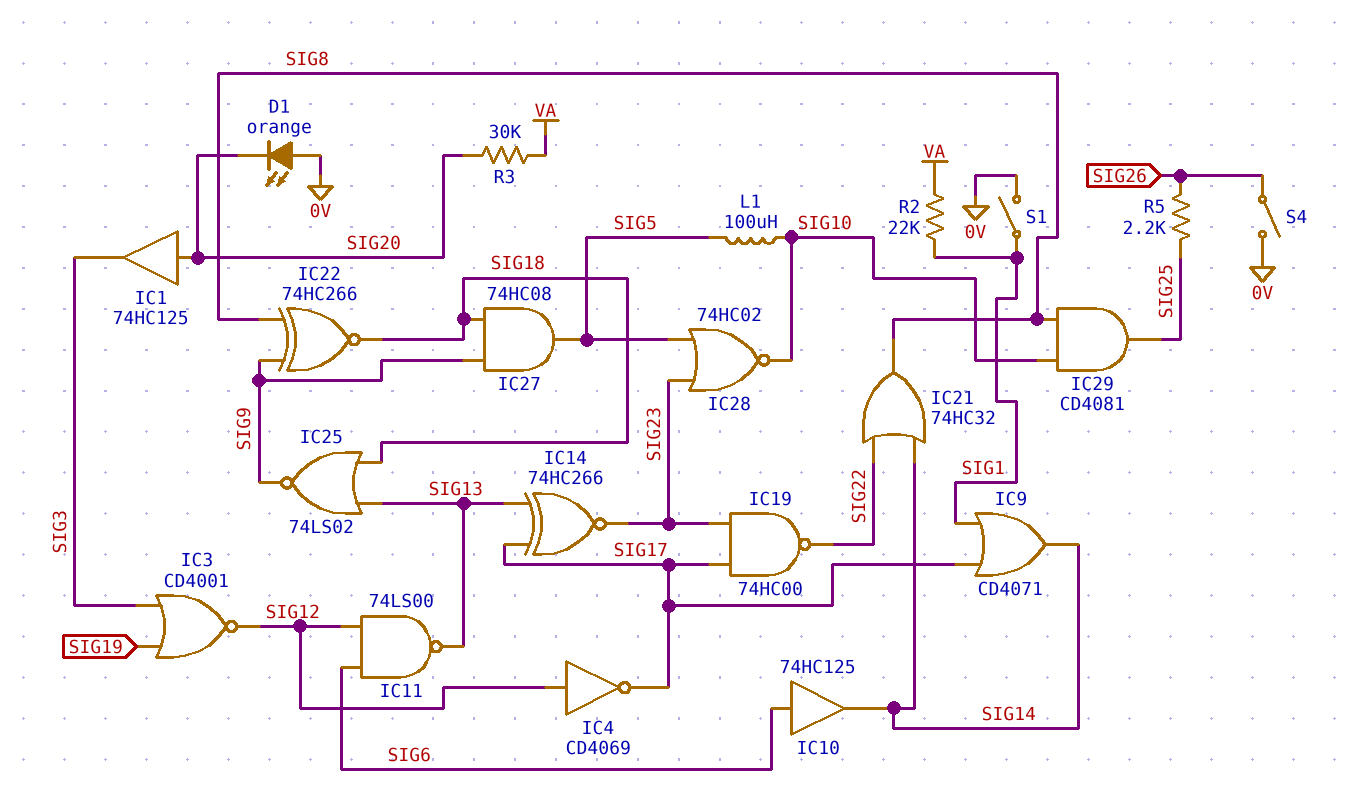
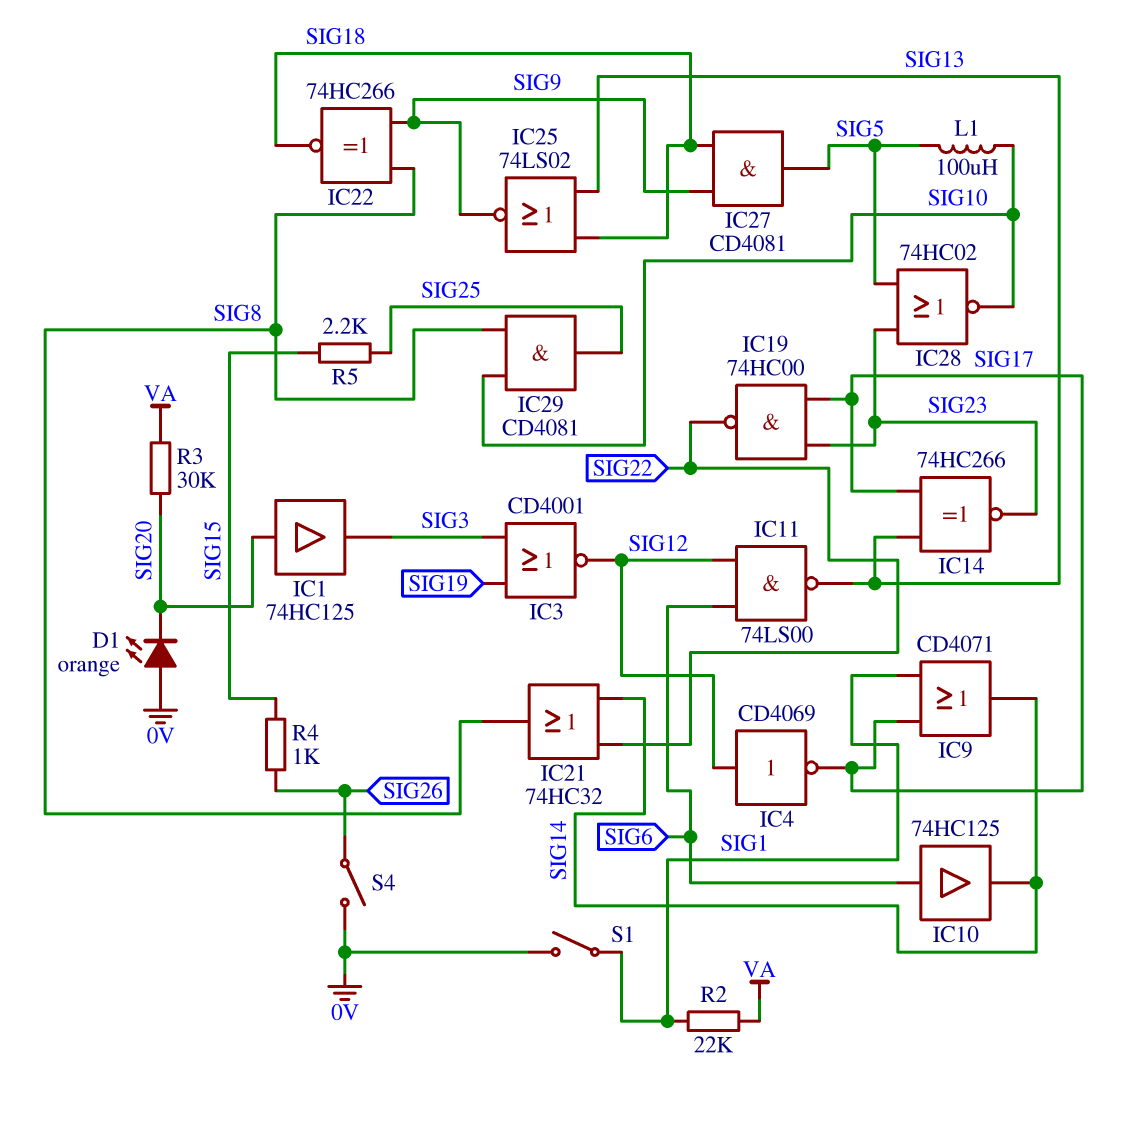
IC27: AND 74HC08 (in SIG9, in SIG18, out SIG5) -> AND CD4081 (in SIG9, in SIG18, out SIG5)
R4: none -> 1k (SIG15, SIG26)
R5: 2.2k (SIG25, SIG26) -> 2.2k (SIG15, SIG25)

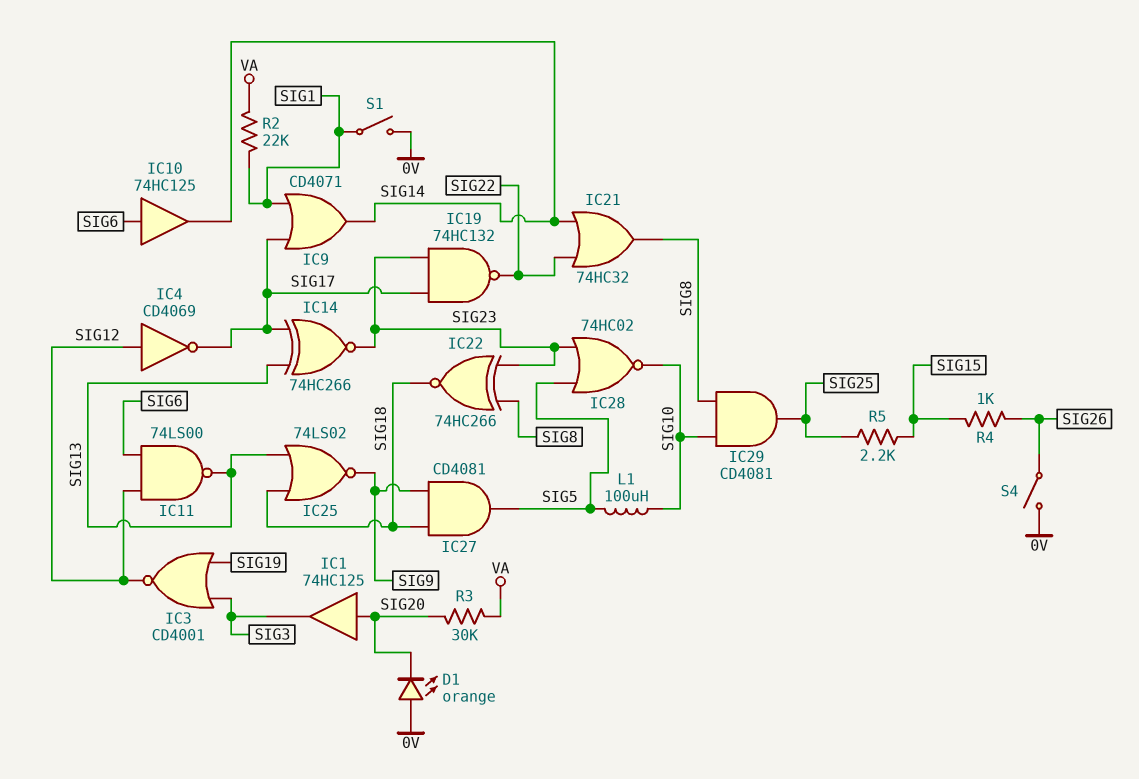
IC19: NAND 74HC00 (in SIG17, in SIG23, out SIG22) -> NAND 74HC132 (in SIG17, in SIG23, out SIG22)
IC22: XNOR 74HC266 (in SIG8, in SIG9, out SIG18) -> XNOR 74HC266 (in SIG8, in SIG23, out SIG18)

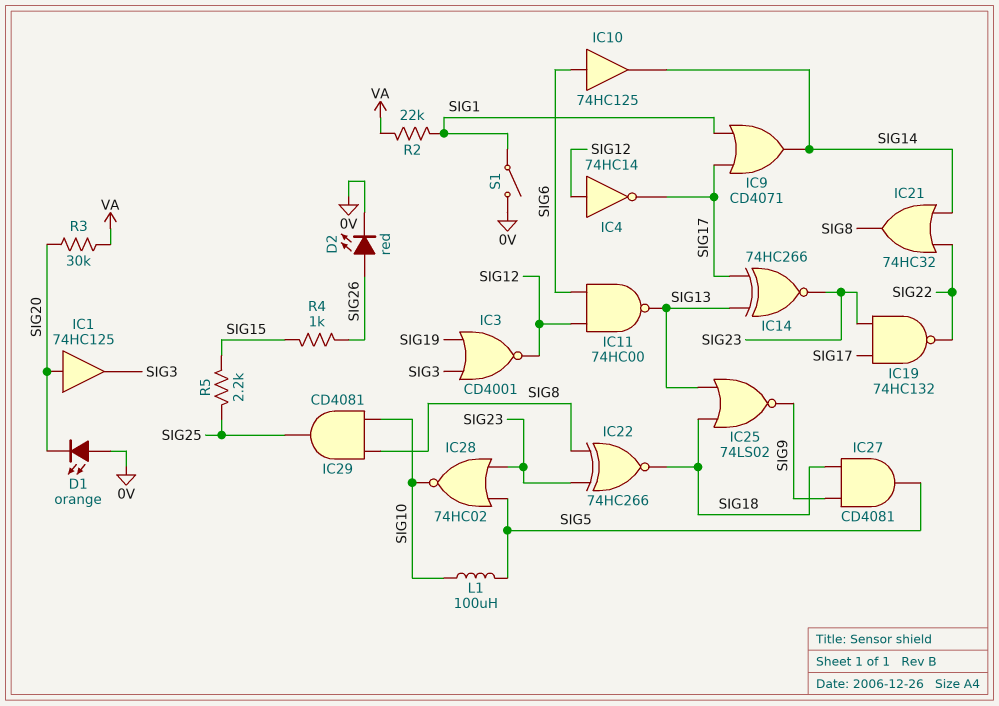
D2: none -> LED red (A SIG26, K 0V)
IC4: NOT CD4069 (in SIG12, out SIG17) -> NOT 74HC14 (in SIG12, out SIG17)
IC11: NAND 74LS00 (in SIG6, in SIG12, out SIG13) -> NAND 74HC00 (in SIG6, in SIG12, out SIG13)
S4: switch (0V, SIG26) -> none

